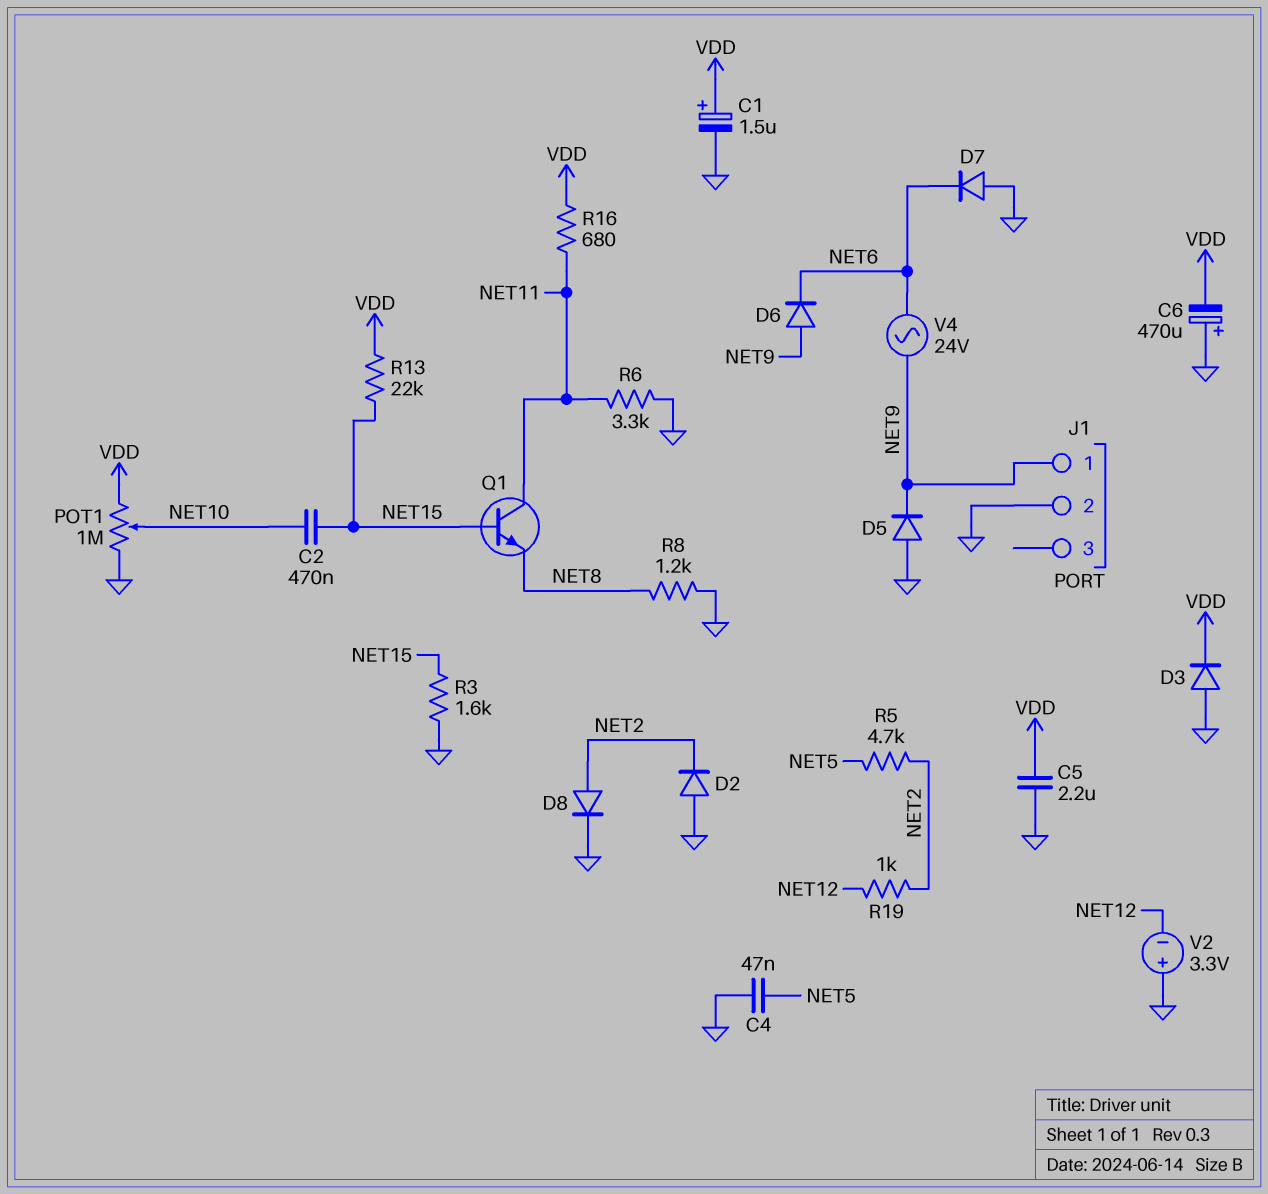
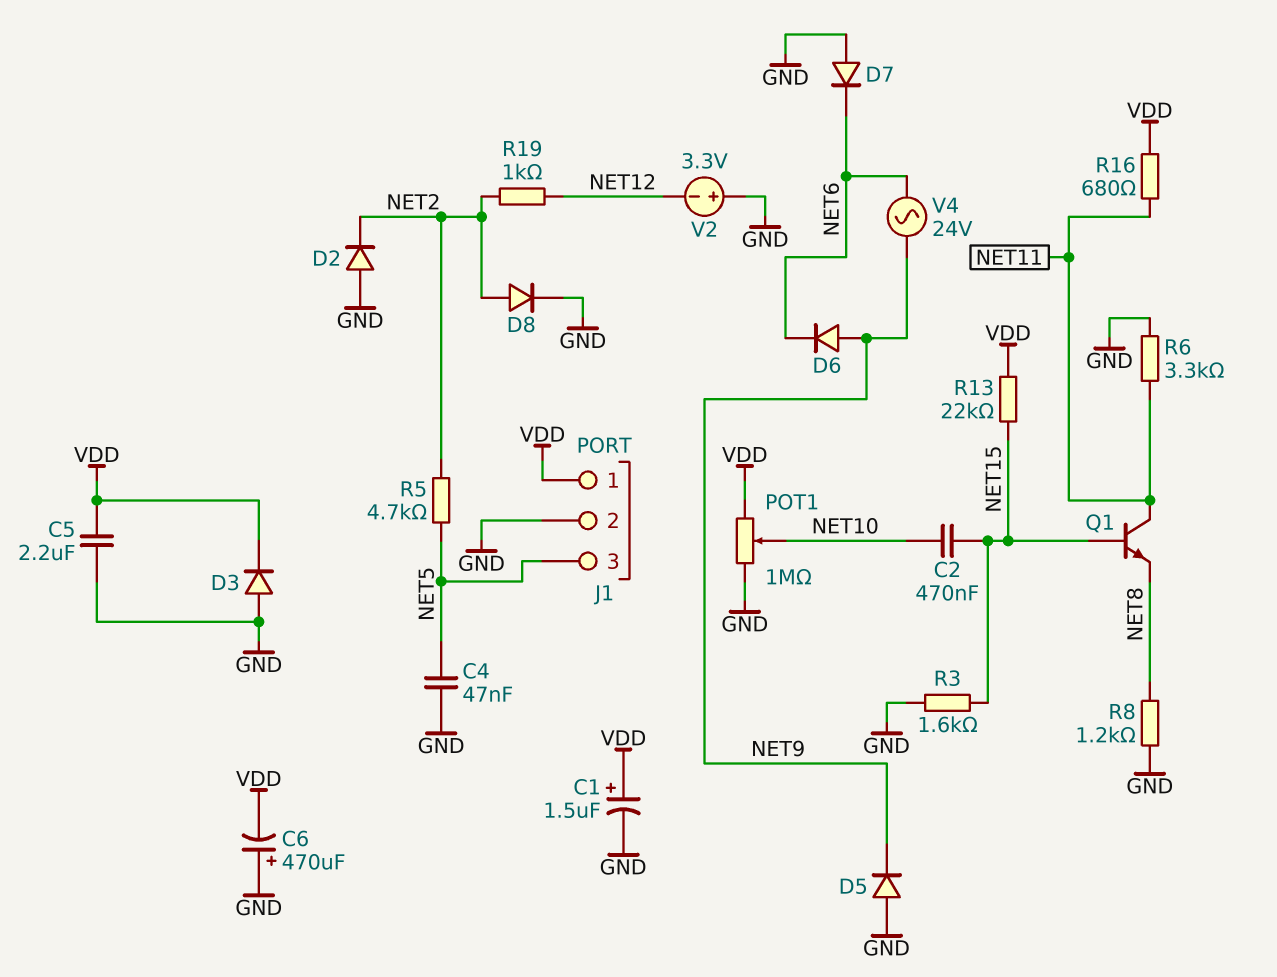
J1 pin 1: NET9 -> VDD
J1 pin 3: none -> NET5

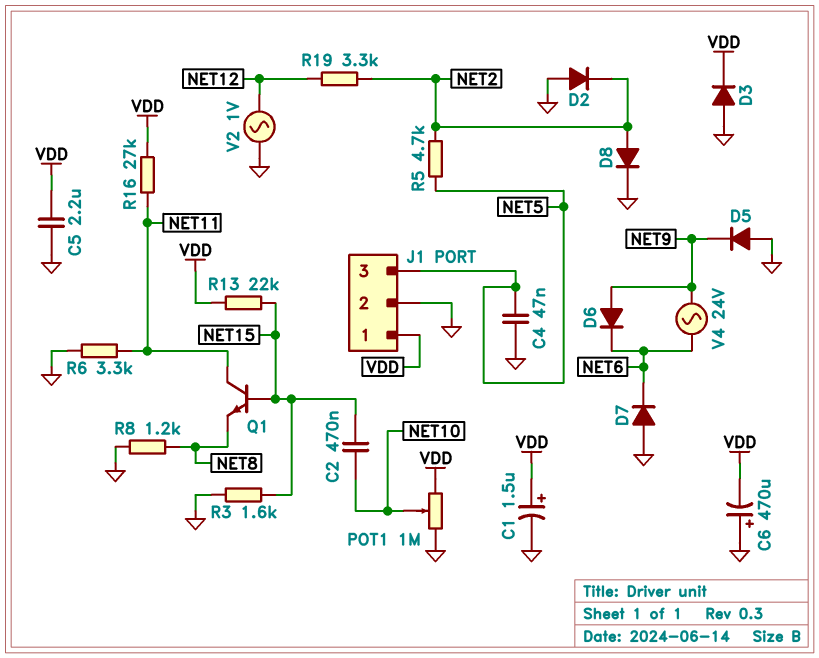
R16: 680 (NET11, VDD) -> 27k (NET11, VDD)
R19: 1k (NET2, NET12) -> 3.3k (NET2, NET12)
V2: 3.3V (plus GND, minus NET12) -> AC 1V (GND, NET12)

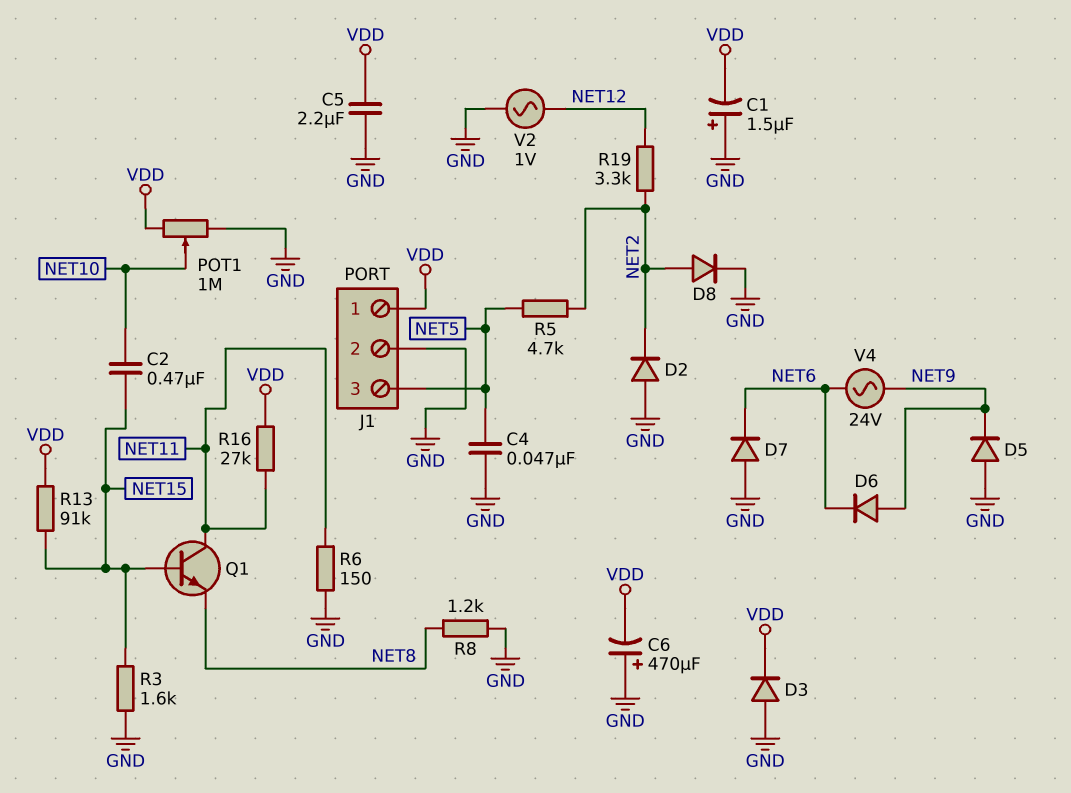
C1: 1.5uF (plus VDD, minus GND) -> 1.5uF (plus GND, minus VDD)
R6: 3.3k (GND, NET11) -> 150 (GND, NET11)
R13: 22k (NET15, VDD) -> 91k (NET15, VDD)

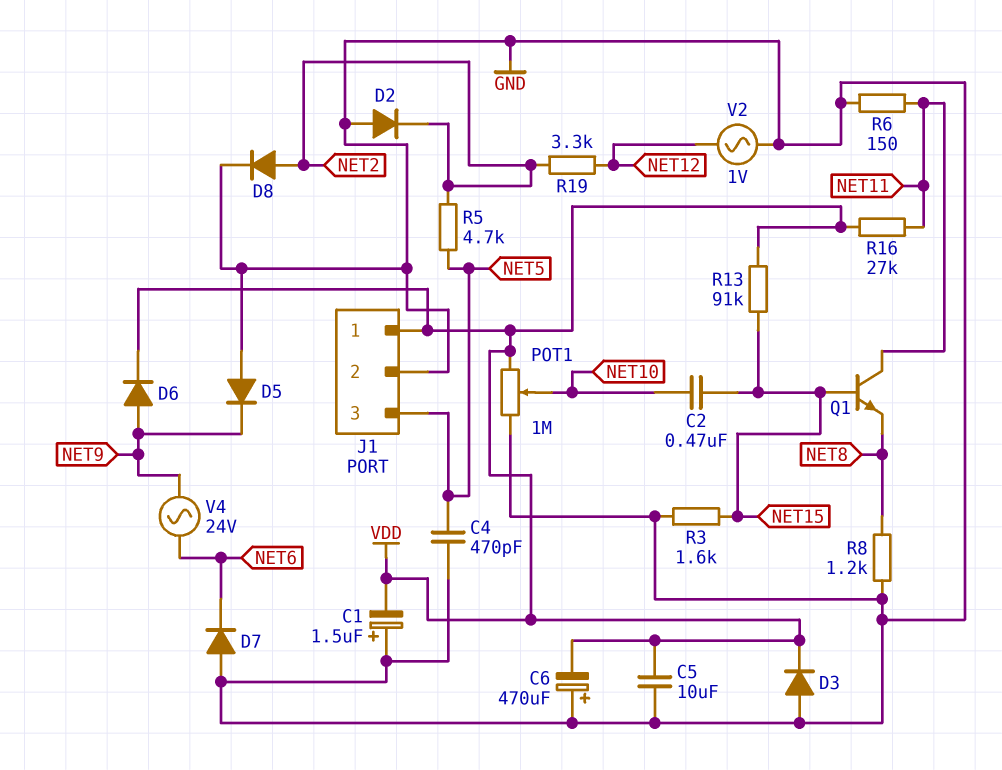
C4: 47nF (GND, NET5) -> 470pF (GND, NET5)
C5: 2.2uF (GND, VDD) -> 10uF (GND, VDD)
D6: diode (A NET9, K NET6) -> diode (A NET9, K VDD)

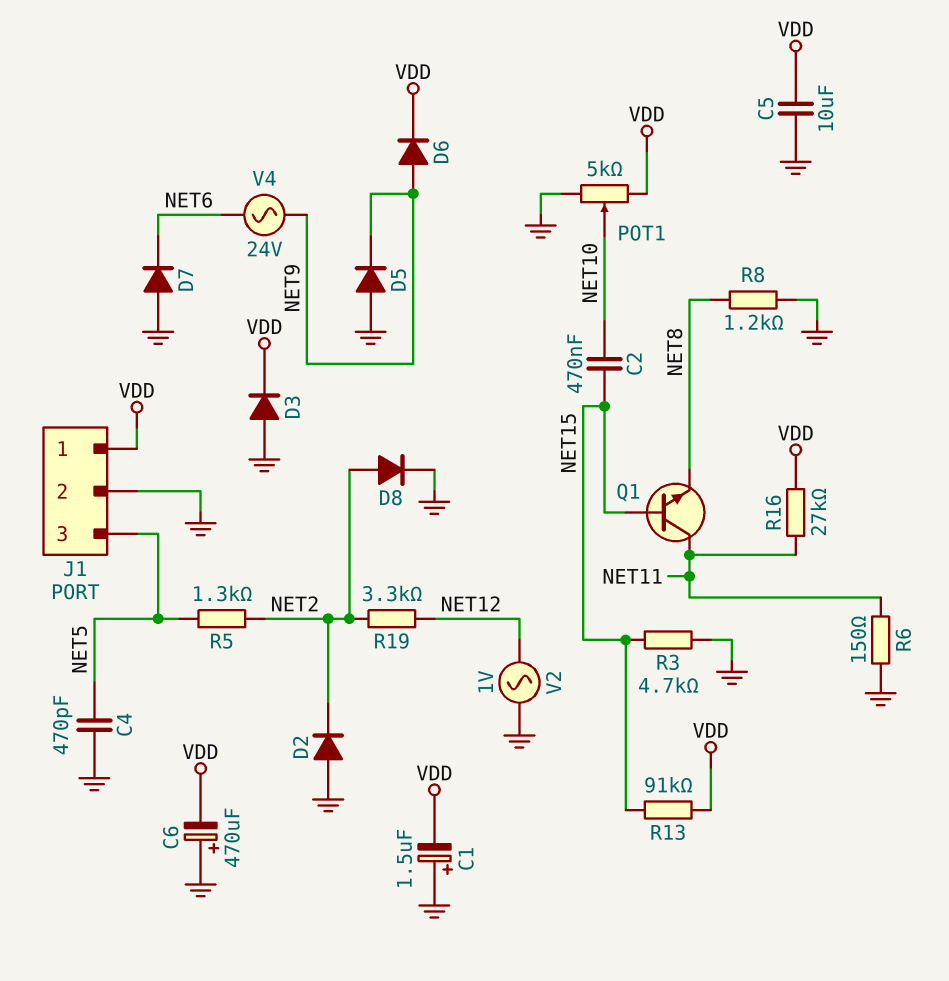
POT1: 1M (GND, VDD, wiper NET10) -> 5k (GND, VDD, wiper NET10)
R3: 1.6k (GND, NET15) -> 4.7k (GND, NET15)
R5: 4.7k (NET2, NET5) -> 1.3k (NET2, NET5)

